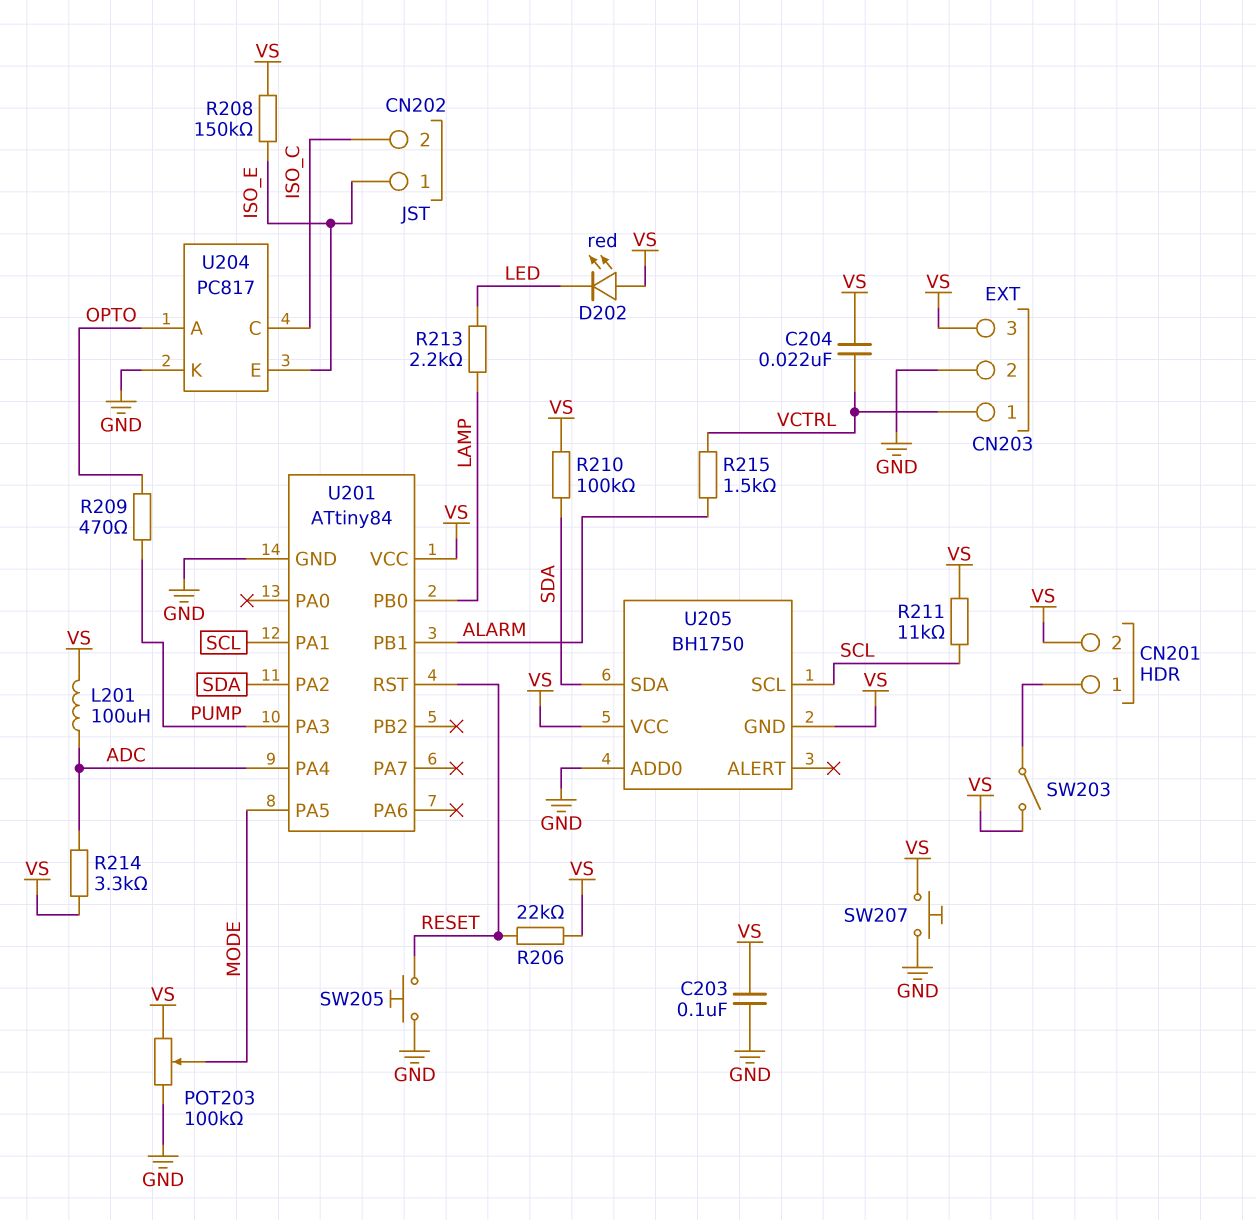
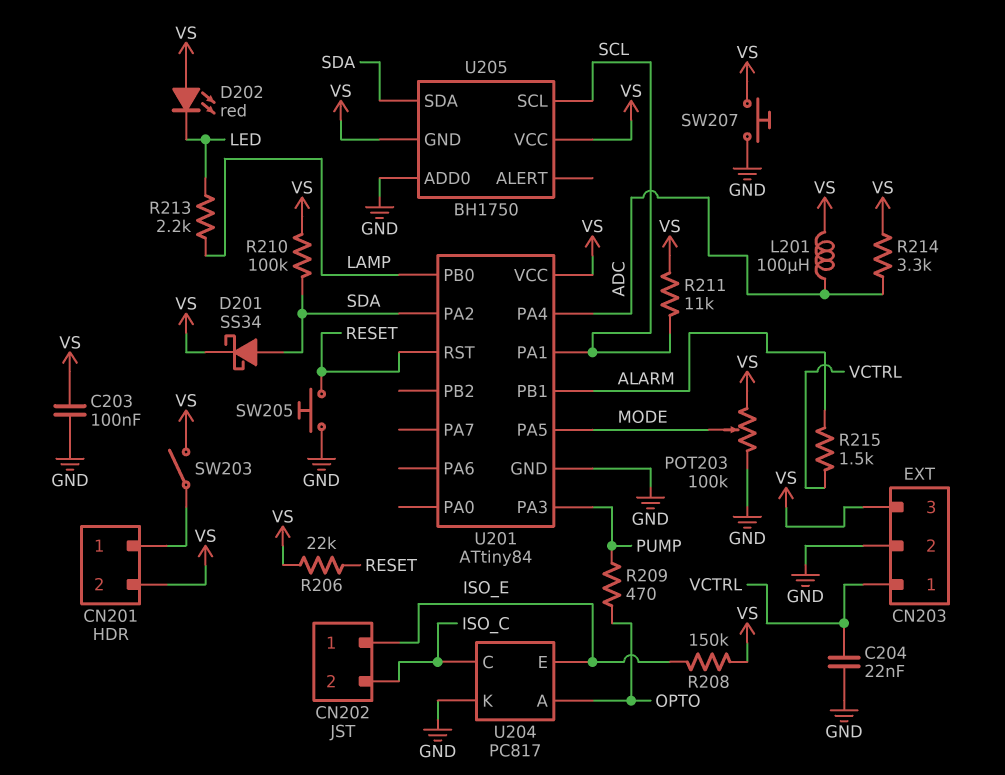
C204: 22nF (VCTRL, VS) -> 22nF (GND, VCTRL)
D201: none -> schottky SS34 (A SDA, K VS)

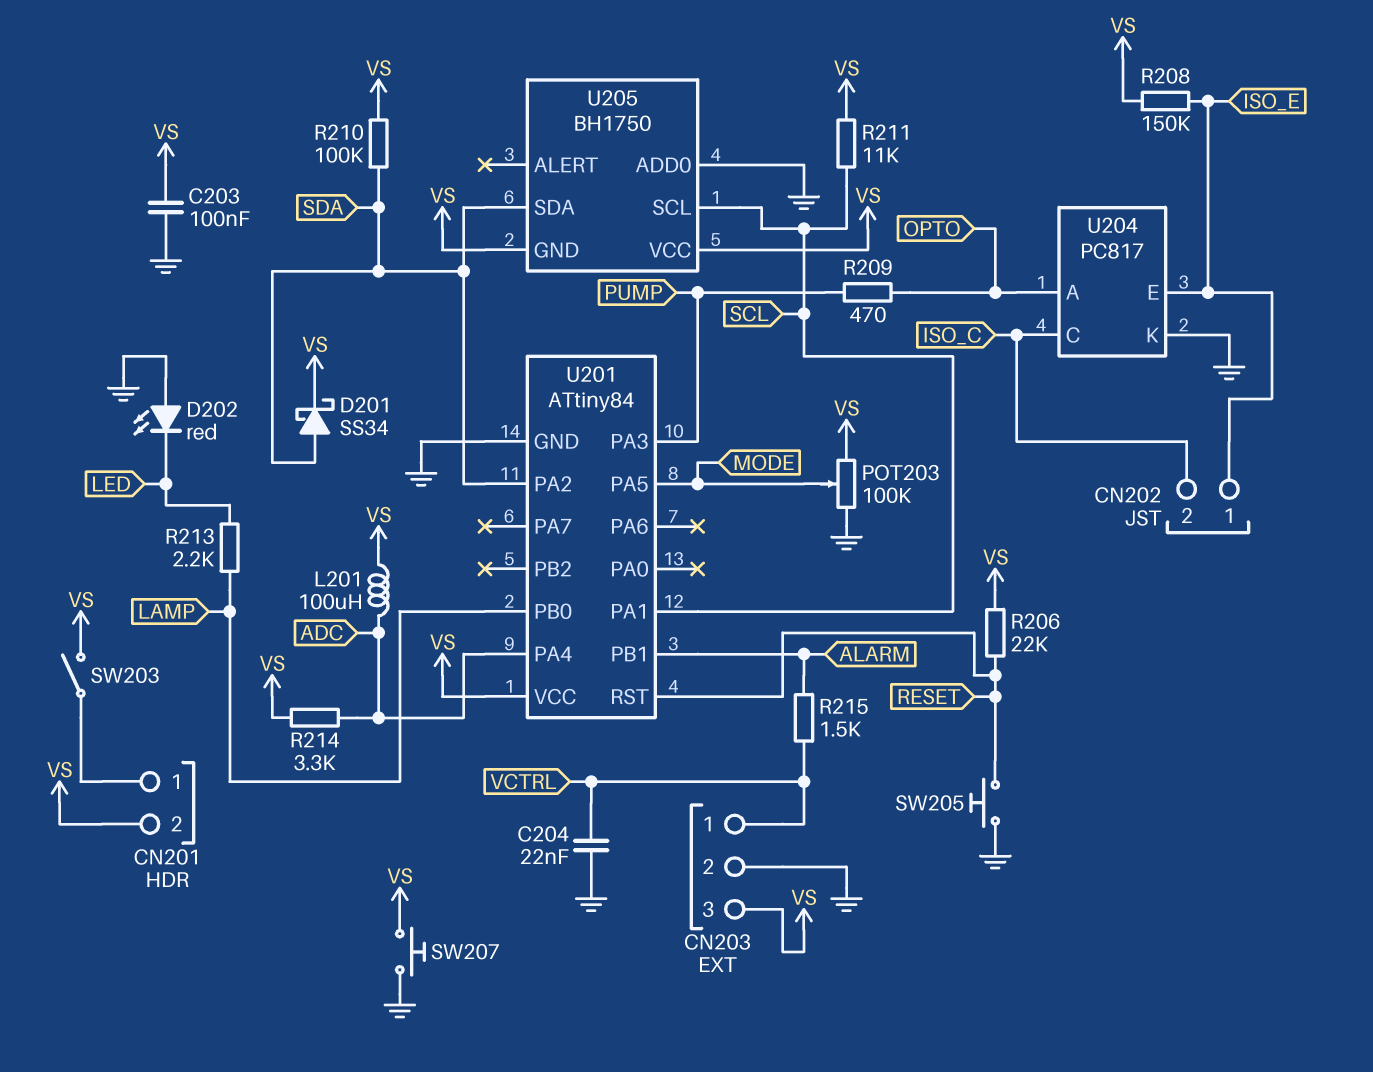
D202: LED red (A VS, K LED) -> LED red (A GND, K LED)

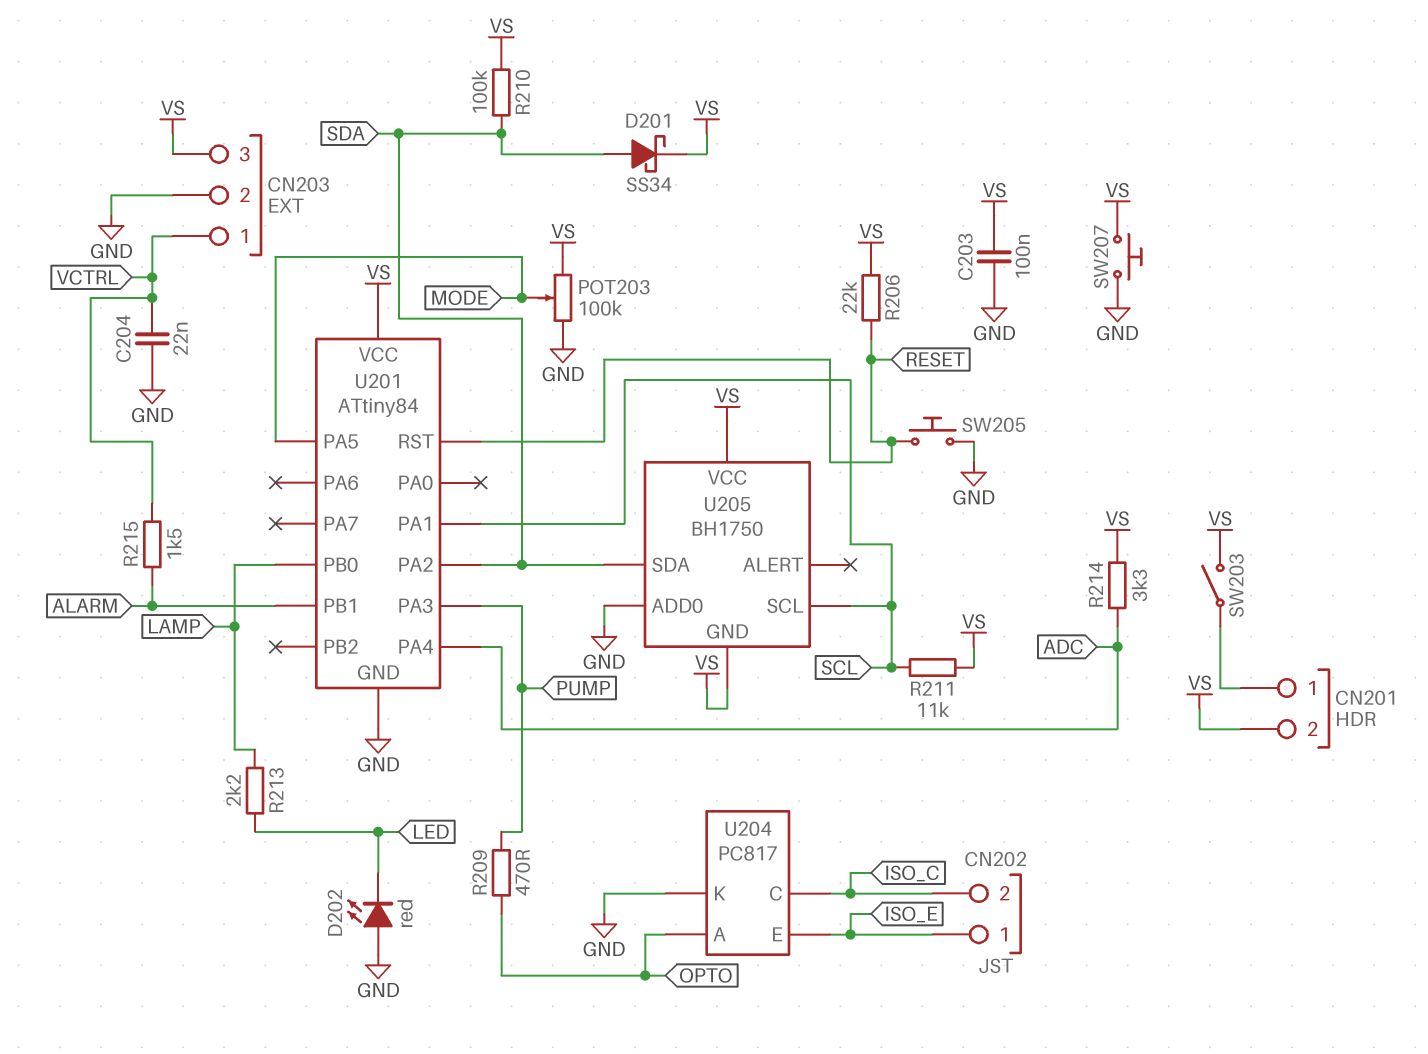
L201: 100uH (ADC, VS) -> none
R208: 150k (ISO_E, VS) -> none

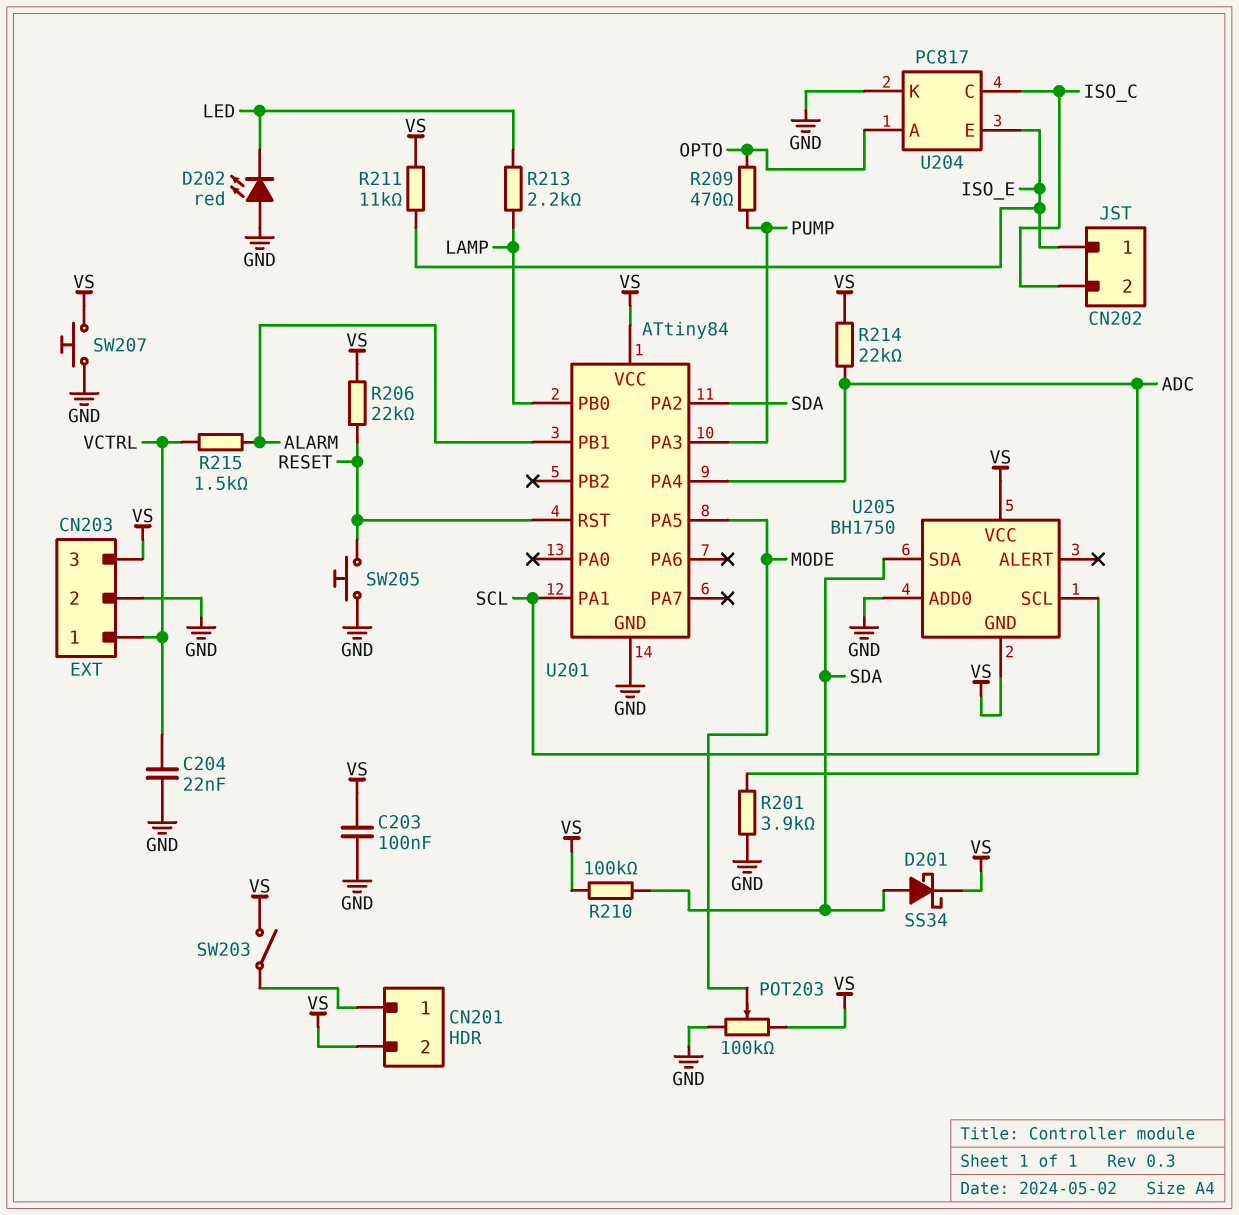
R201: none -> 3.9k (ADC, GND)
R211: 11k (SCL, VS) -> 11k (ISO_E, VS)
R214: 3.3k (ADC, VS) -> 22k (ADC, VS)

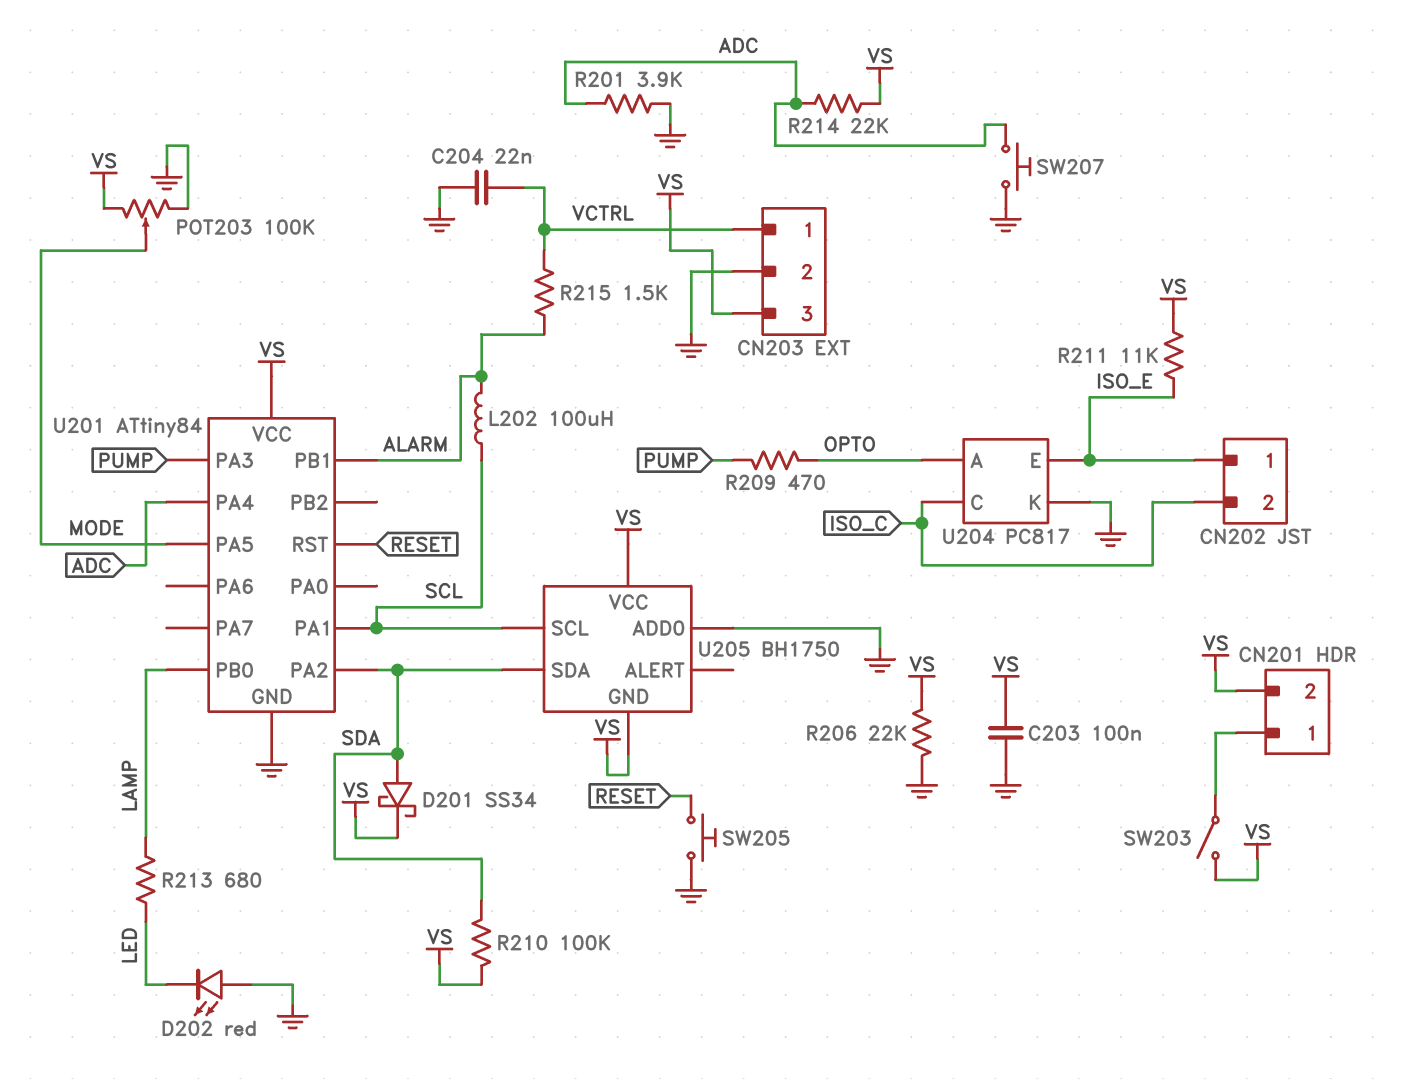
L202: none -> 100uH (ALARM, SCL)
R206: 22k (RESET, VS) -> 22k (GND, VS)
R213: 2.2k (LAMP, LED) -> 680 (LAMP, LED)
SW207: button (GND, VS) -> button (ADC, GND)

